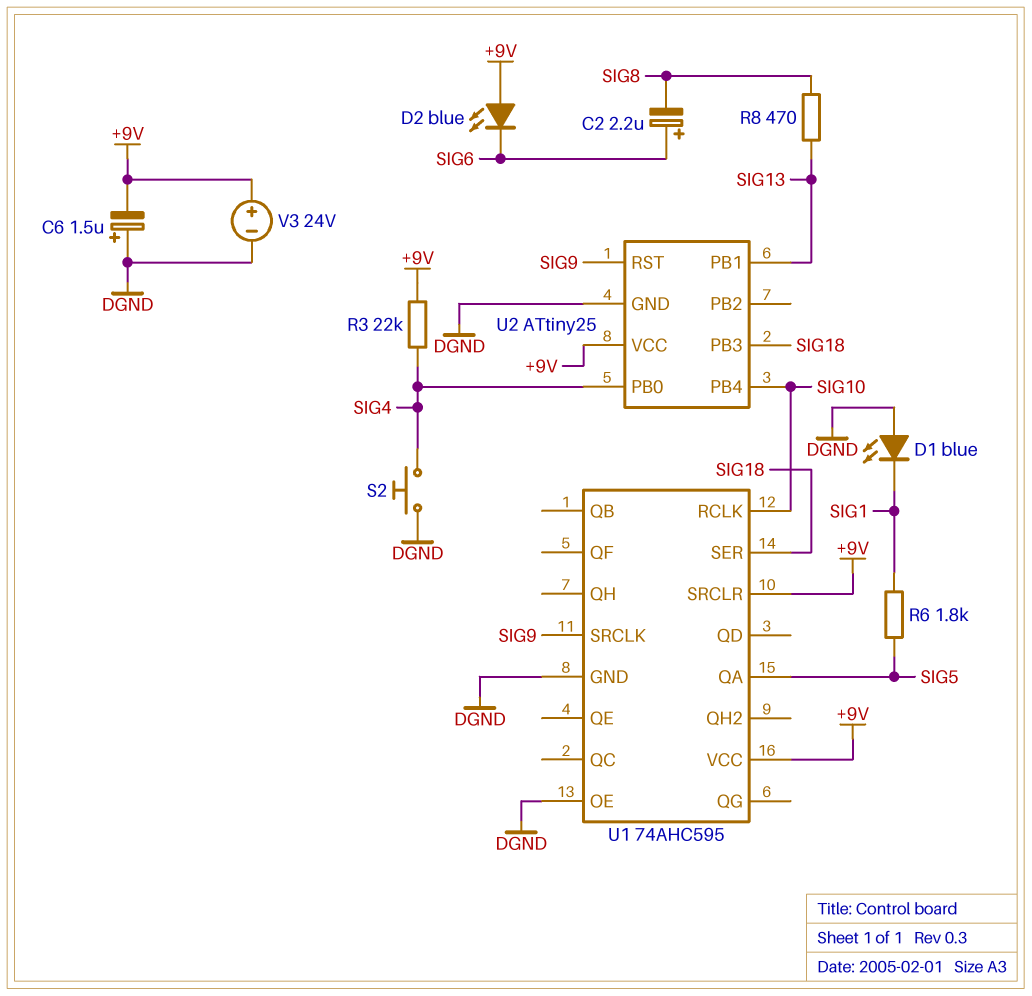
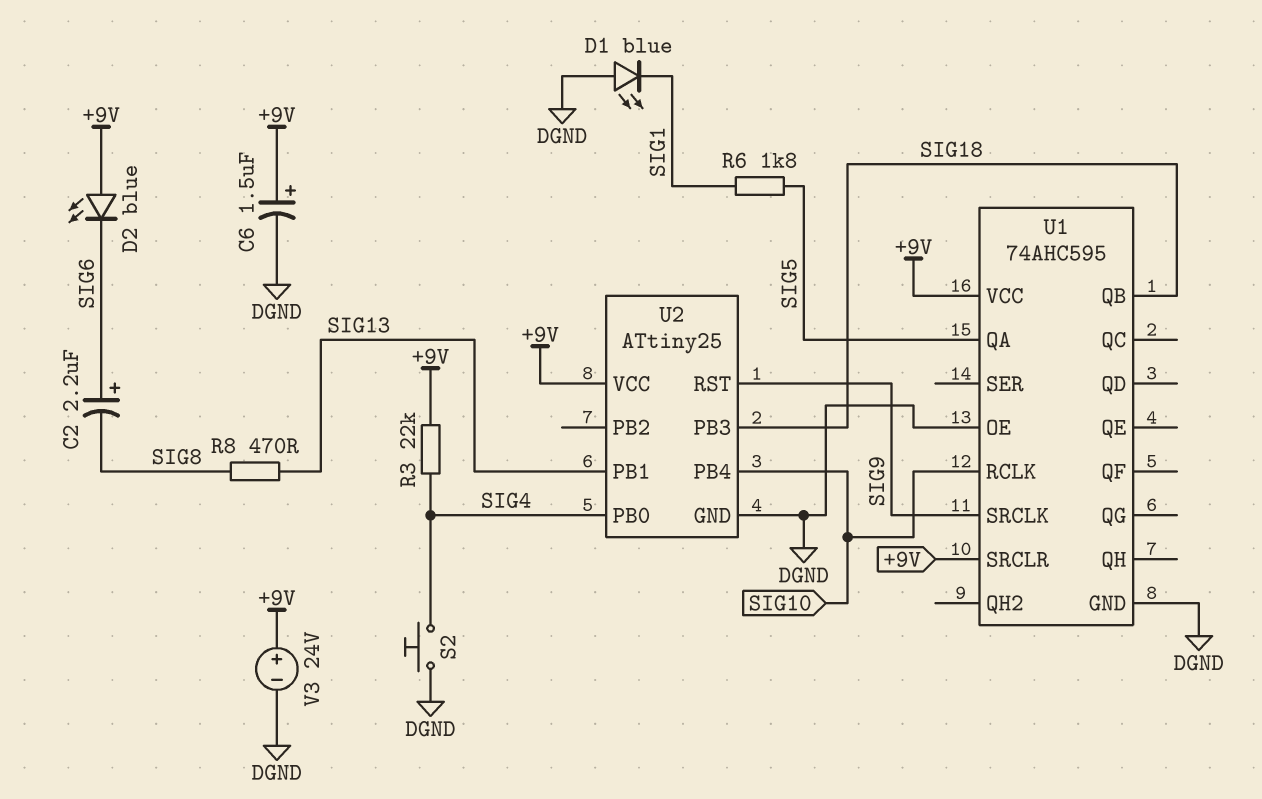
C6: 1.5uF (plus DGND, minus +9V) -> 1.5uF (plus +9V, minus DGND)
U1 pin QB: none -> SIG18
U1 pin SER: SIG18 -> none

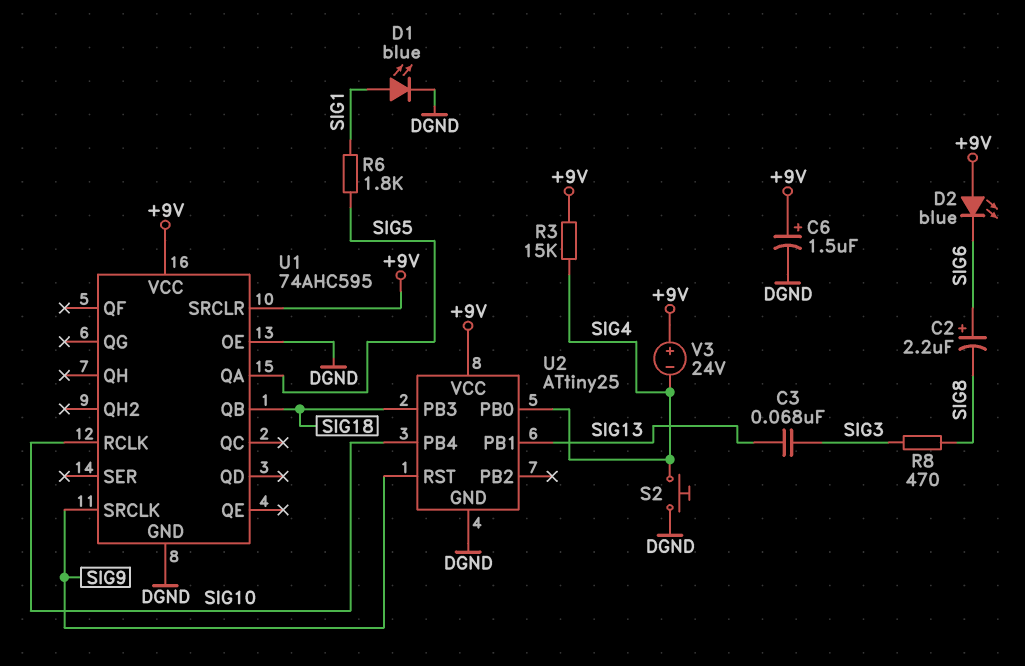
C3: none -> 68nF (SIG3, SIG13)
D1: LED blue (A DGND, K SIG1) -> LED blue (A SIG1, K DGND)
R3: 22k (+9V, SIG4) -> 15k (+9V, SIG4)
R8: 470 (SIG8, SIG13) -> 470 (SIG3, SIG8)
V3: 24V (plus +9V, minus DGND) -> 24V (plus +9V, minus SIG4)

